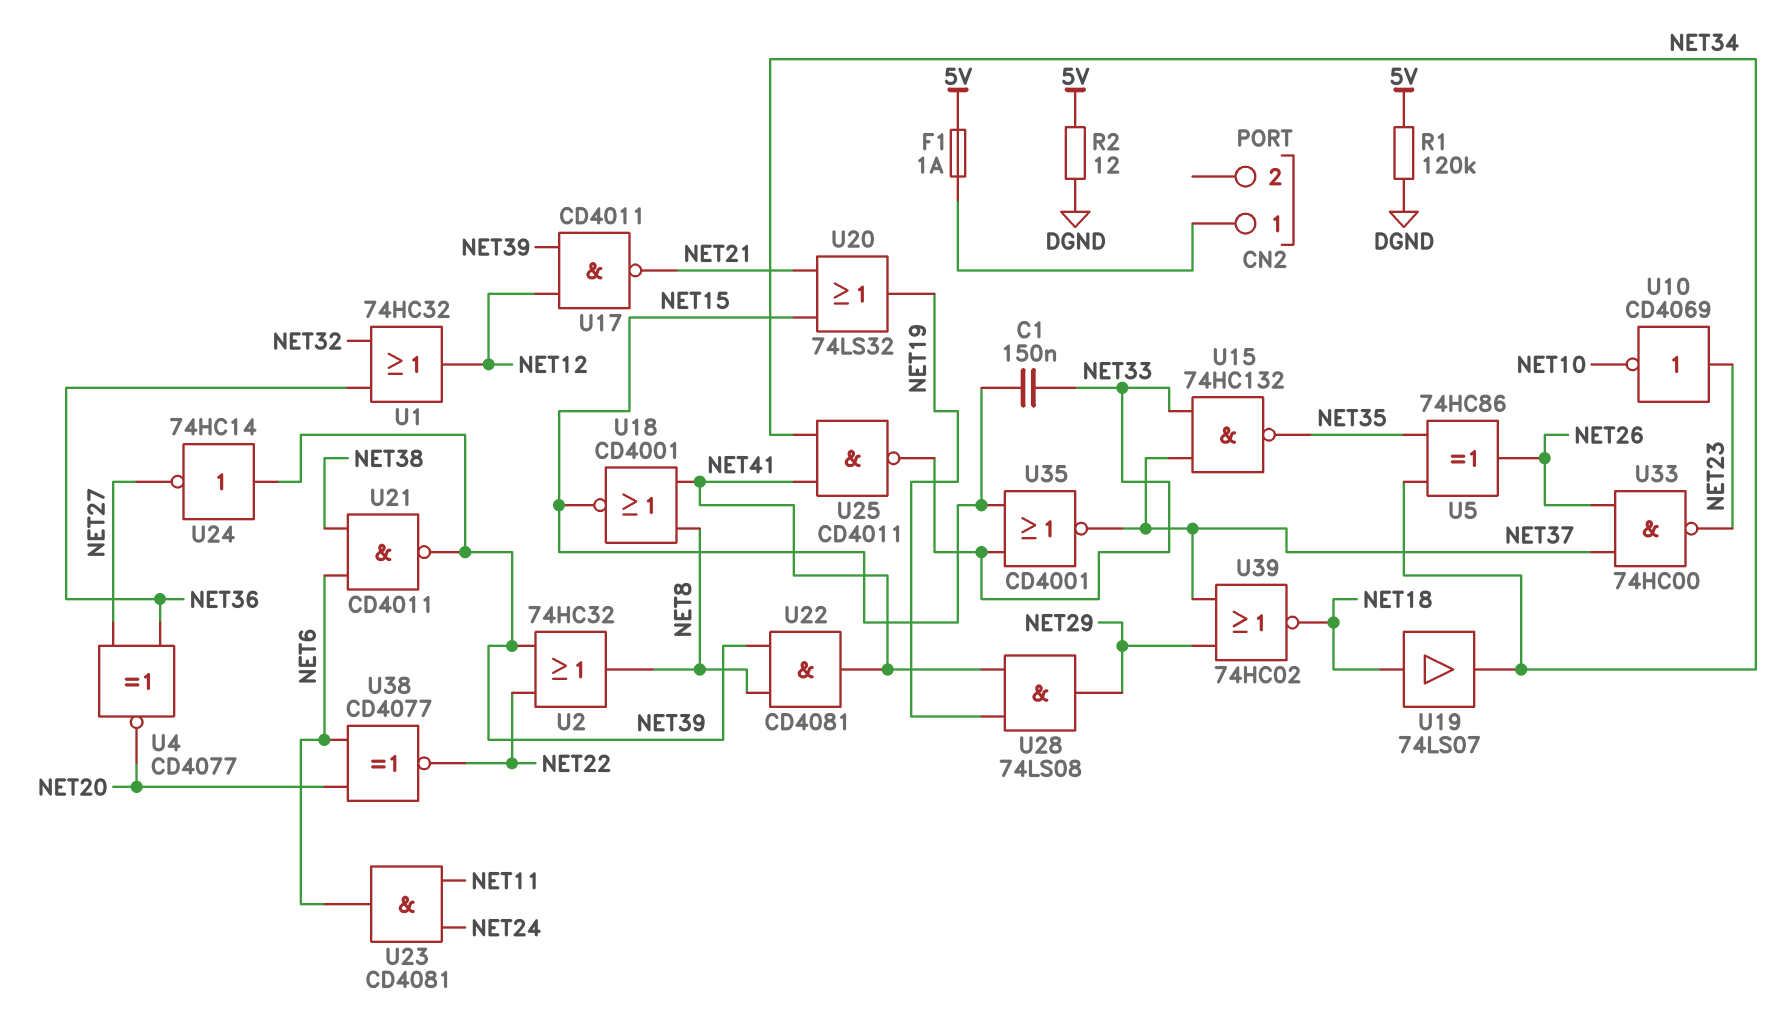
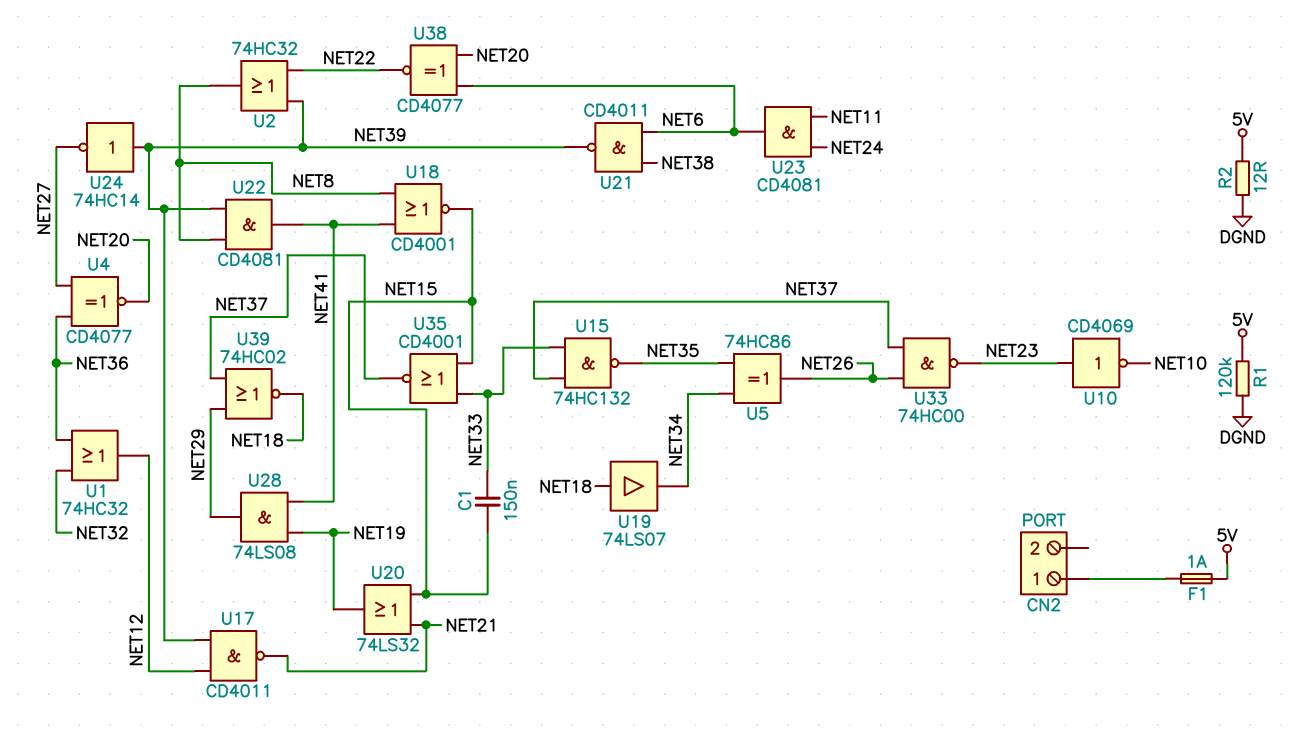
U25: NAND CD4011 (in NET34, in NET41, out NET33) -> none

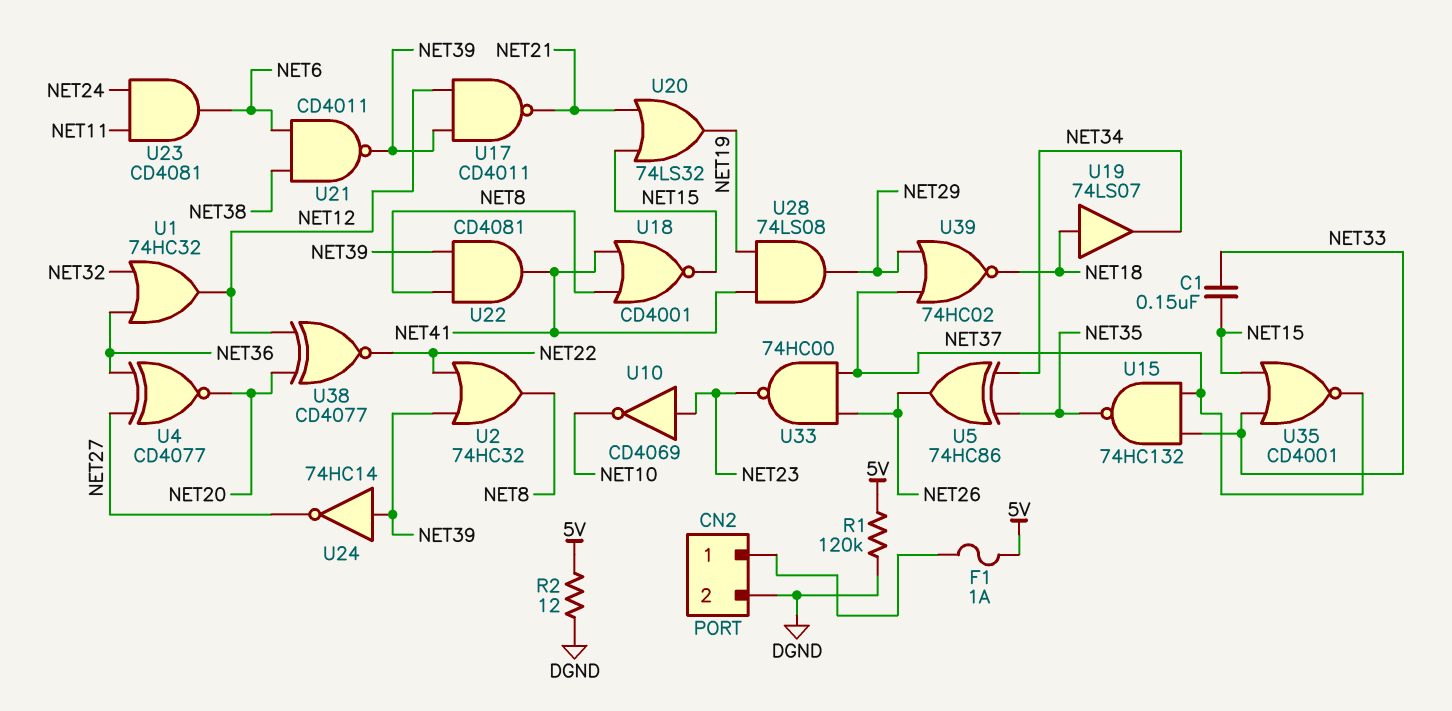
CN2 pin 2: none -> DGND
U38: XNOR CD4077 (in NET6, in NET20, out NET22) -> XNOR CD4077 (in NET12, in NET20, out NET22)

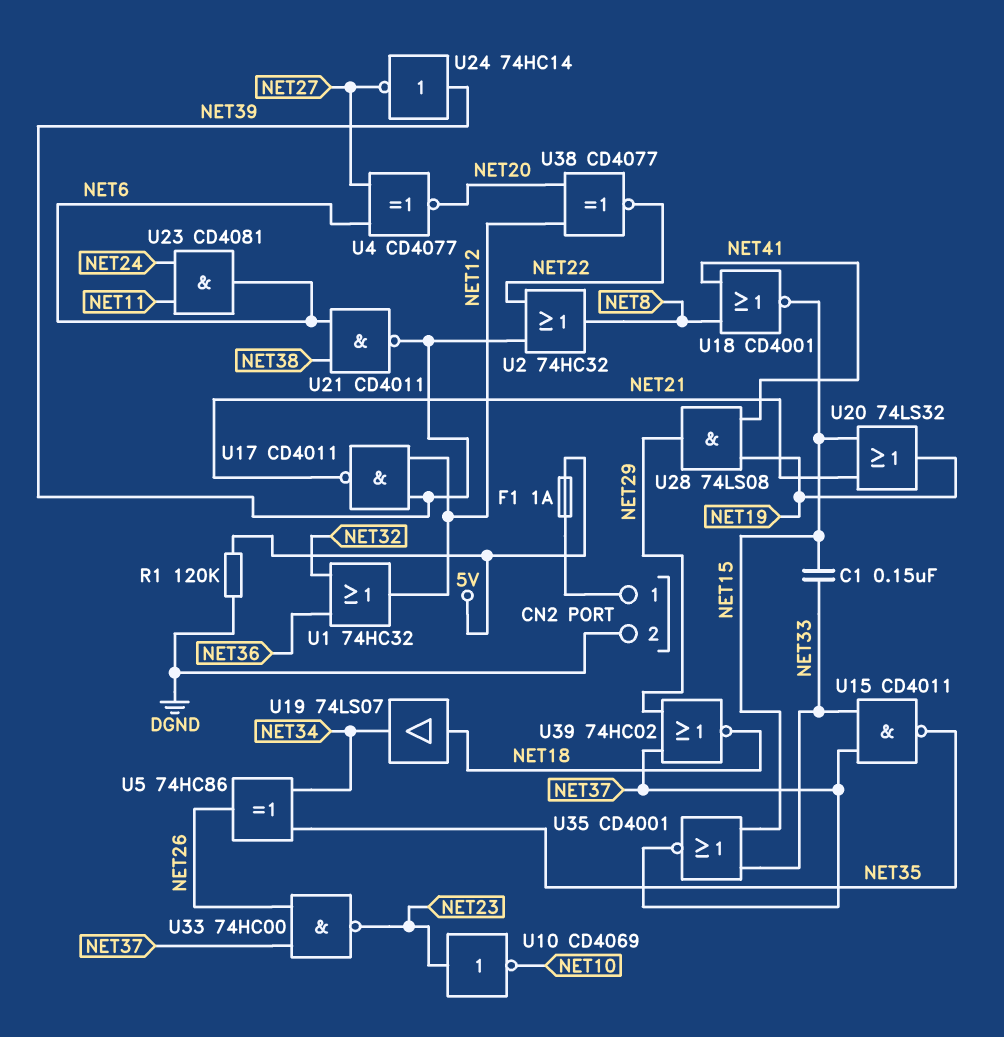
R2: 12 (5V, DGND) -> none
U4: XNOR CD4077 (in NET27, in NET36, out NET20) -> XNOR CD4077 (in NET6, in NET27, out NET20)
U15: NAND 74HC132 (in NET33, in NET37, out NET35) -> NAND CD4011 (in NET33, in NET37, out NET35)
U22: AND CD4081 (in NET8, in NET39, out NET41) -> none

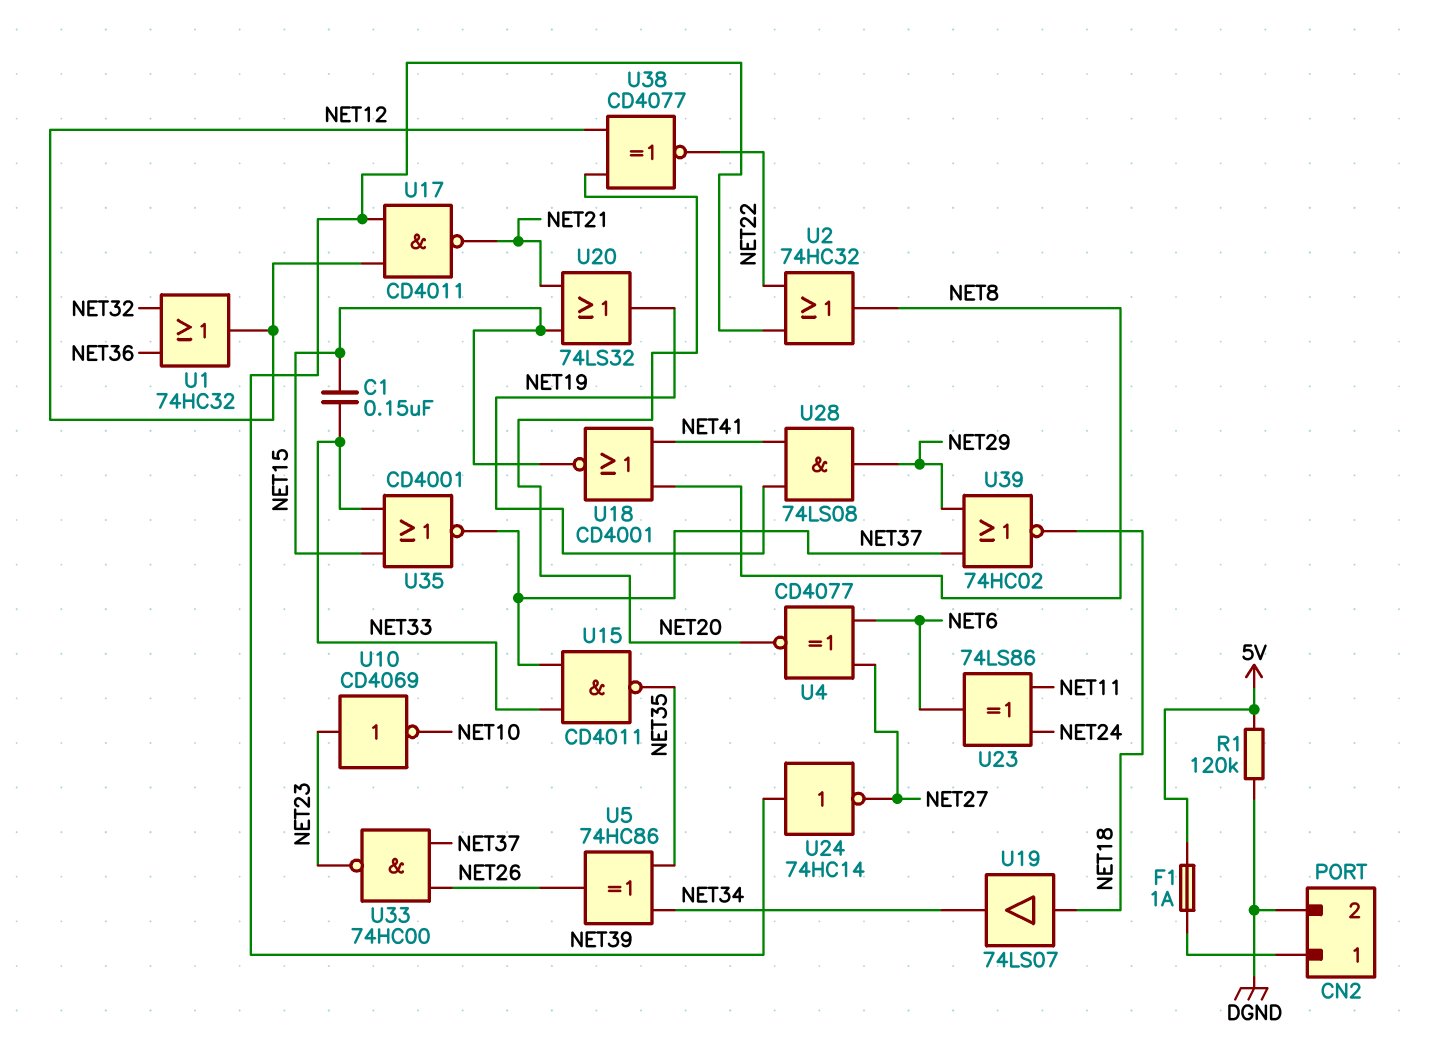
U21: NAND CD4011 (in NET6, in NET38, out NET39) -> none
U23: AND CD4081 (in NET11, in NET24, out NET6) -> XOR 74LS86 (in NET11, in NET24, out NET6)

